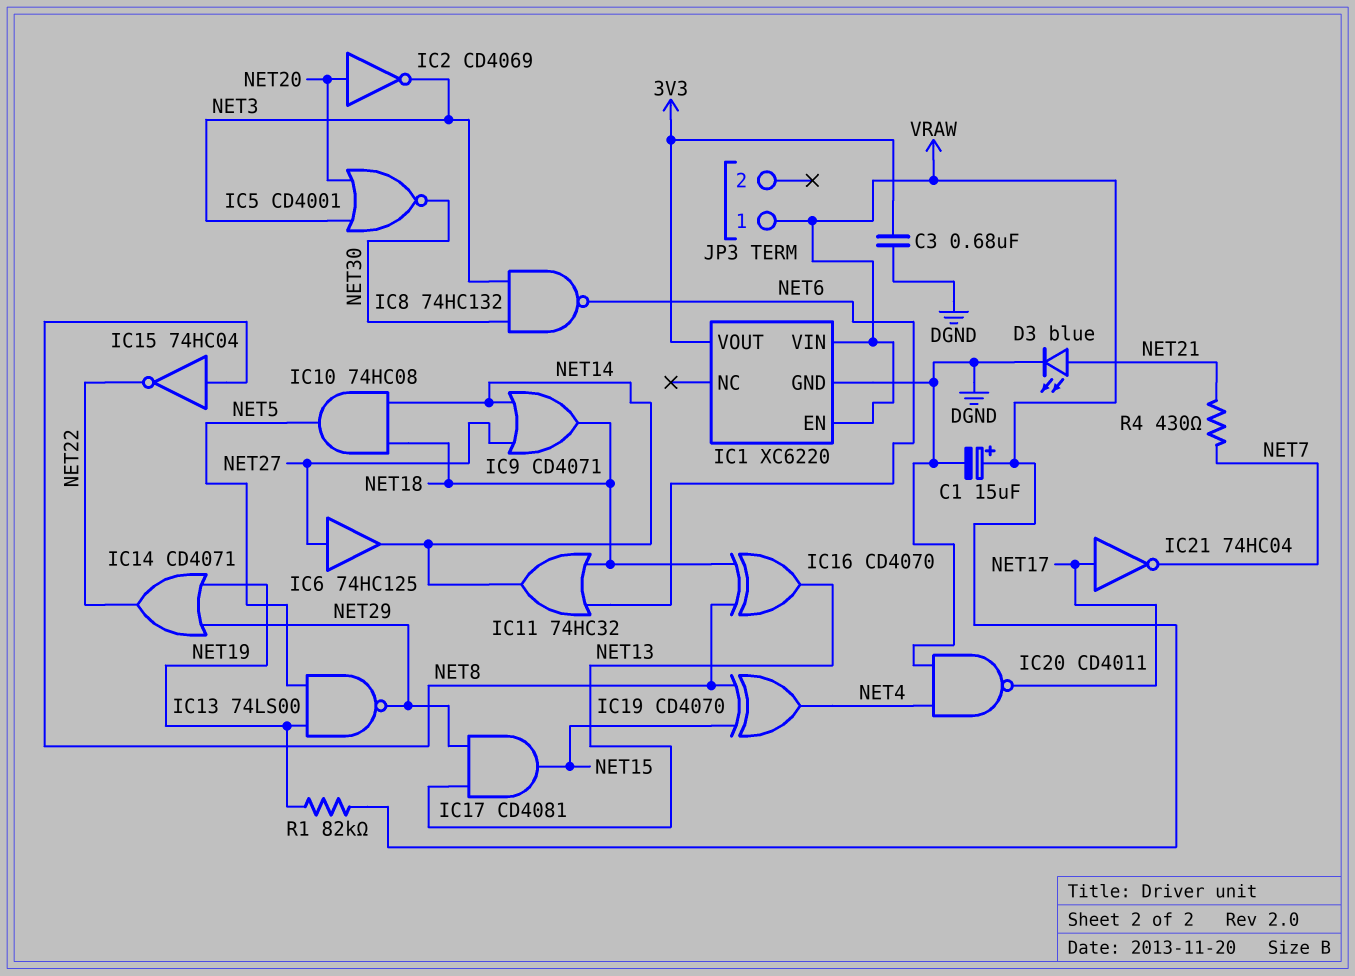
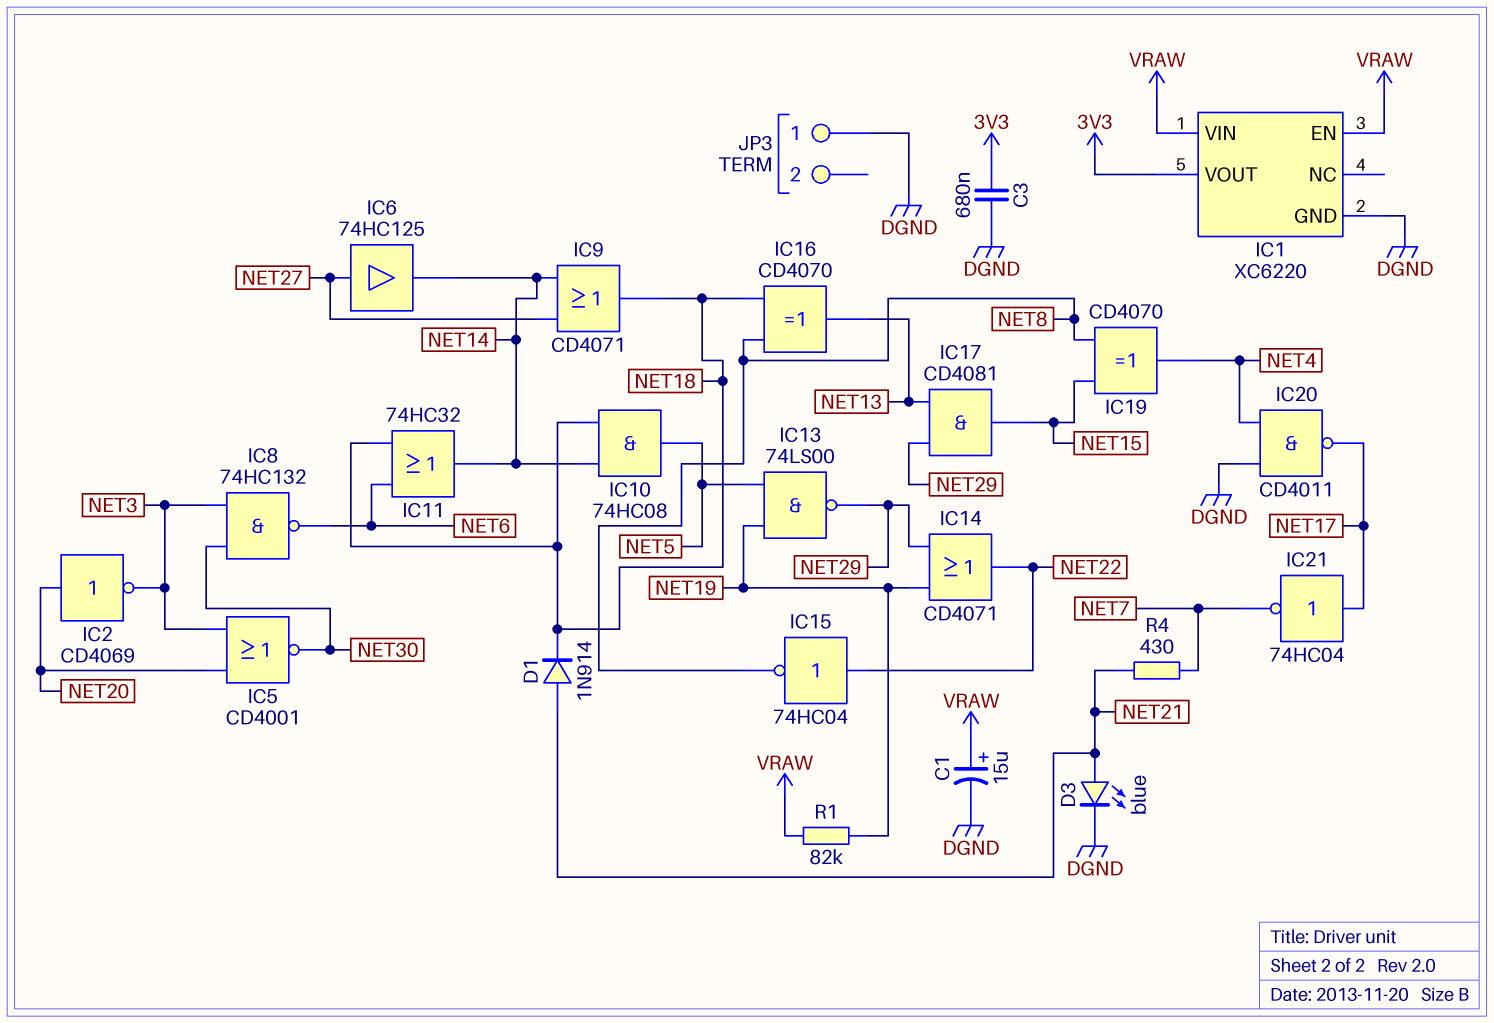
D1: none -> diode 1N914 (A NET21, K NET18)
IC15: NOT 74HC04 (in NET8, out NET22) -> NOT 74HC04 (in NET22, out NET8)
JP3 pin 1: VRAW -> DGND

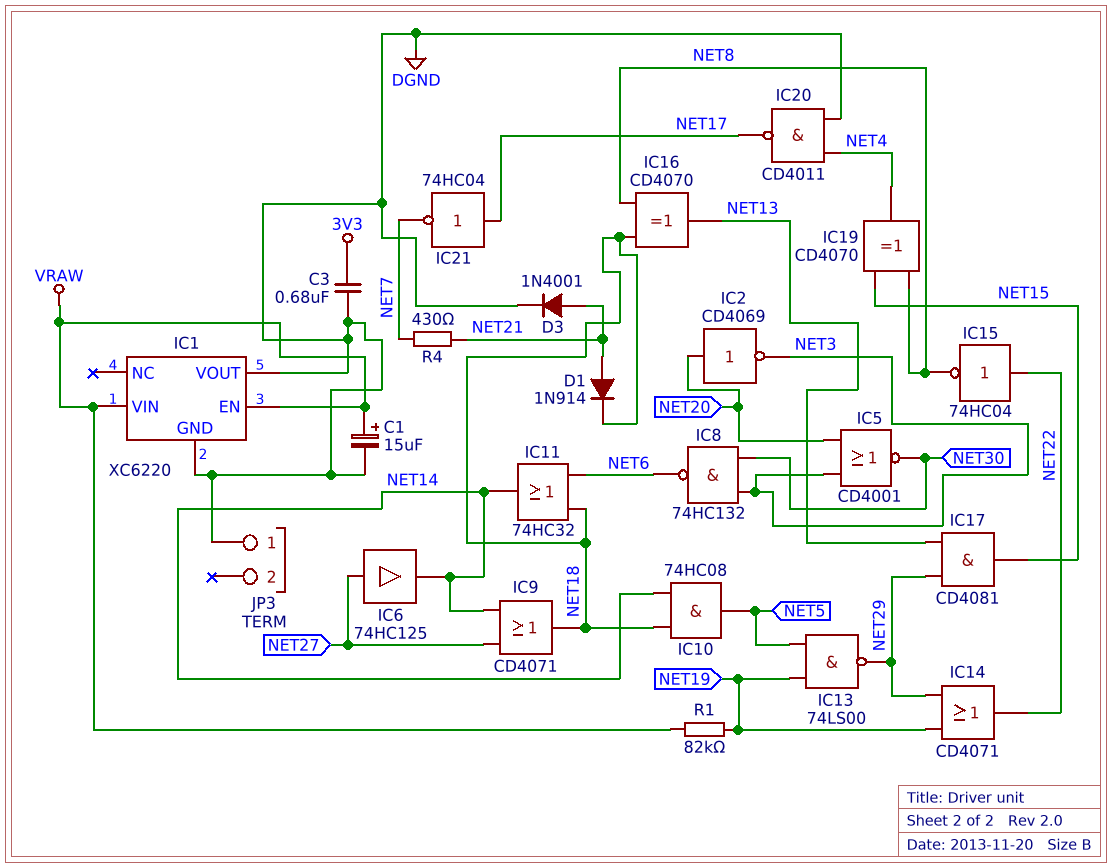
D3: LED blue (A NET21, K DGND) -> diode 1N4001 (A NET21, K DGND)
IC1 pin VOUT: 3V3 -> DGND

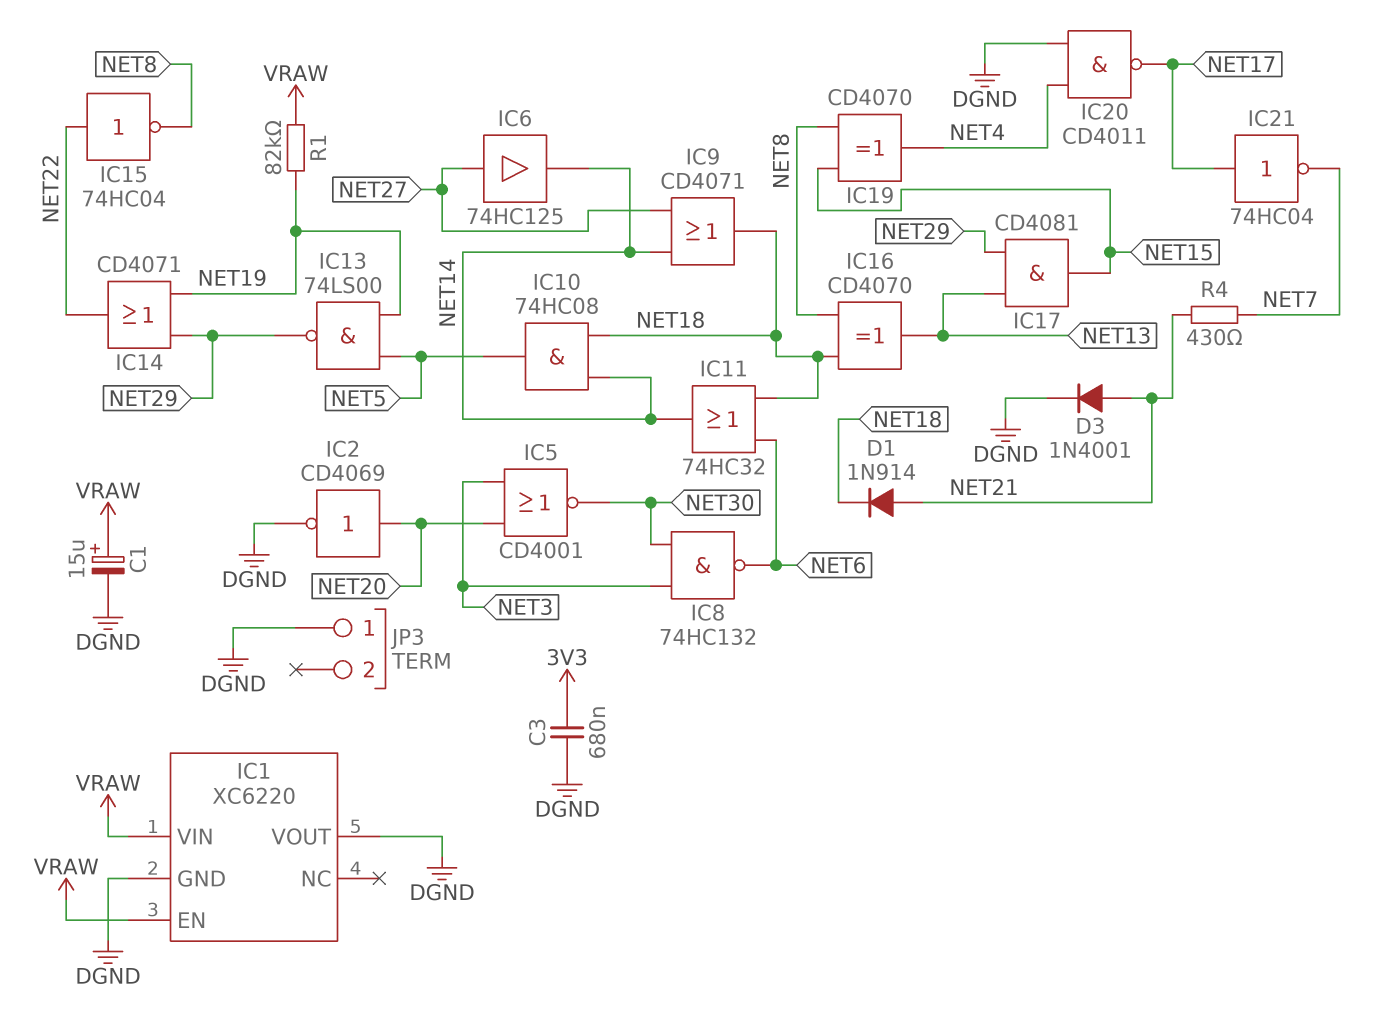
IC2: NOT CD4069 (in NET20, out NET3) -> NOT CD4069 (in NET20, out DGND)

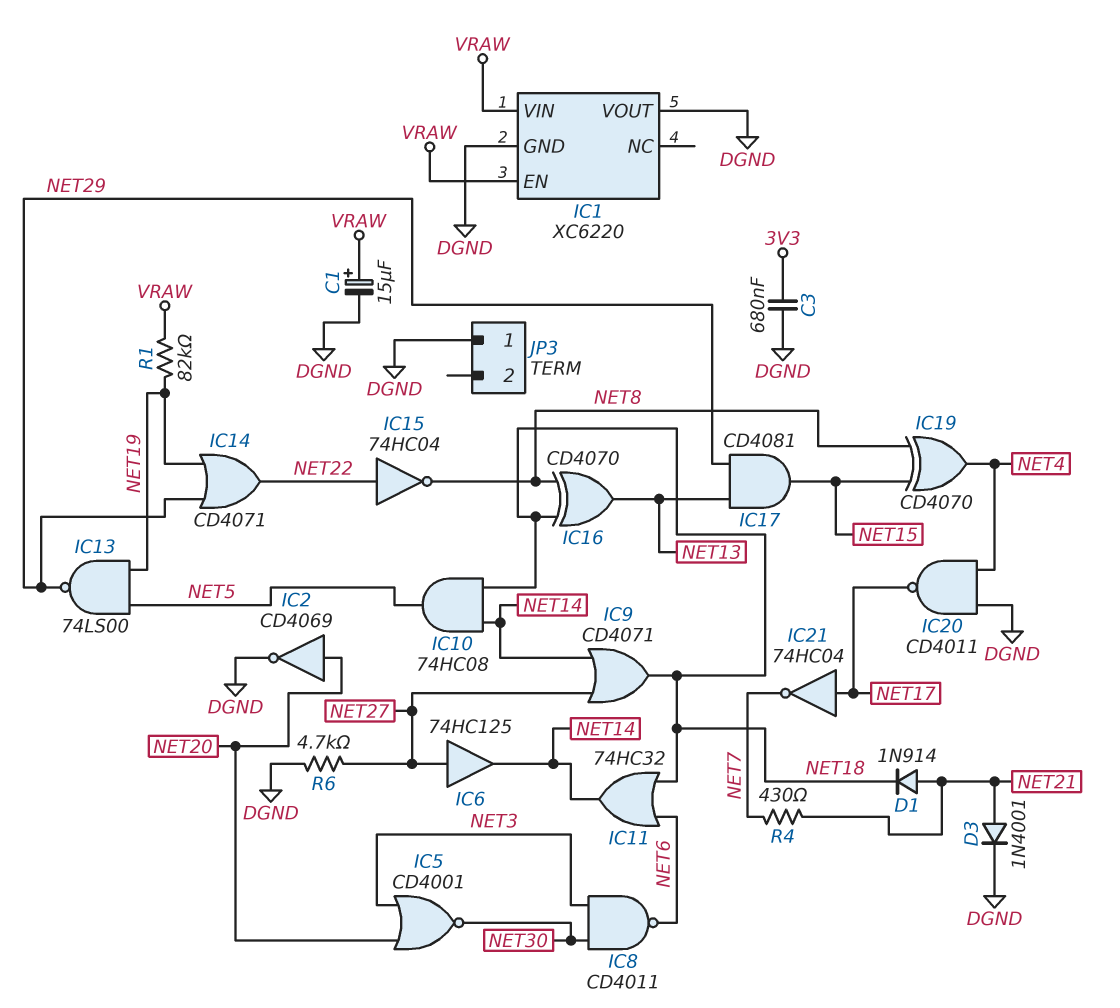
IC8: NAND 74HC132 (in NET3, in NET30, out NET6) -> NAND CD4011 (in NET3, in NET30, out NET6)
R6: none -> 4.7k (DGND, NET27)

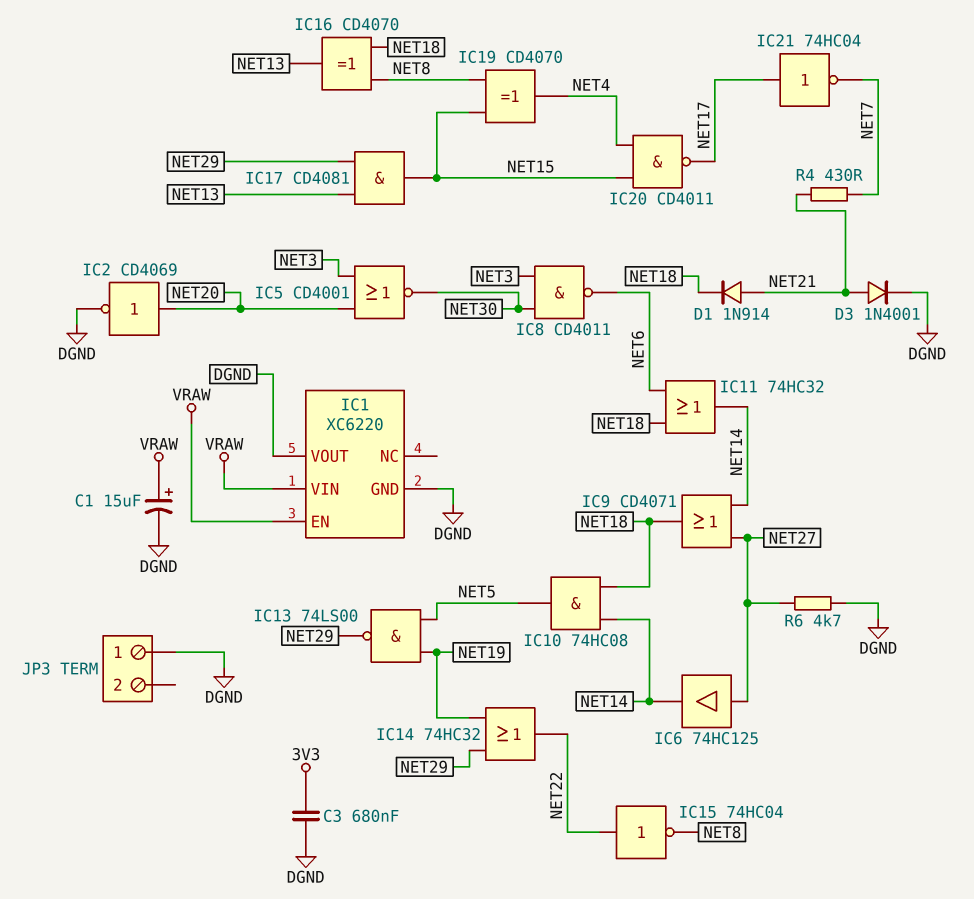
IC14: OR CD4071 (in NET19, in NET29, out NET22) -> OR 74HC32 (in NET19, in NET29, out NET22)
IC20: NAND CD4011 (in DGND, in NET4, out NET17) -> NAND CD4011 (in NET4, in NET15, out NET17)
R1: 82k (NET19, VRAW) -> none

